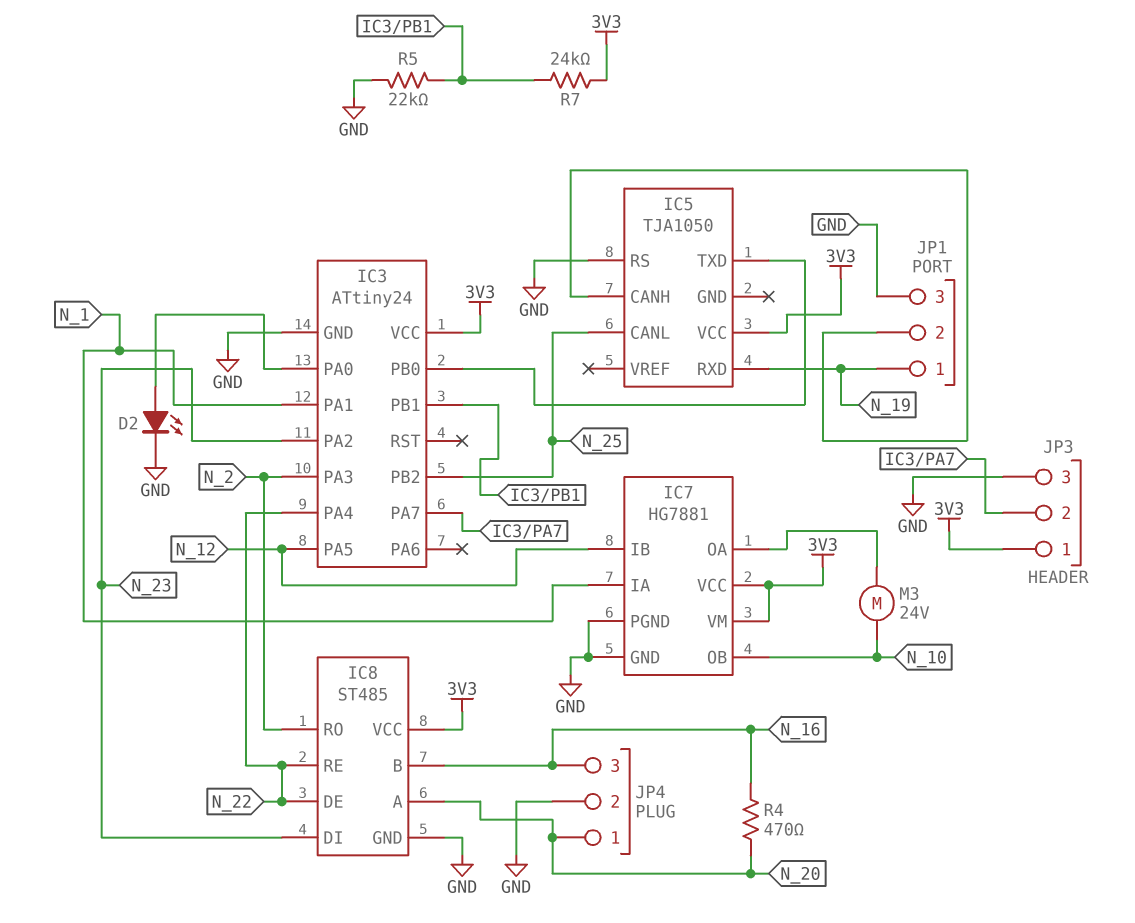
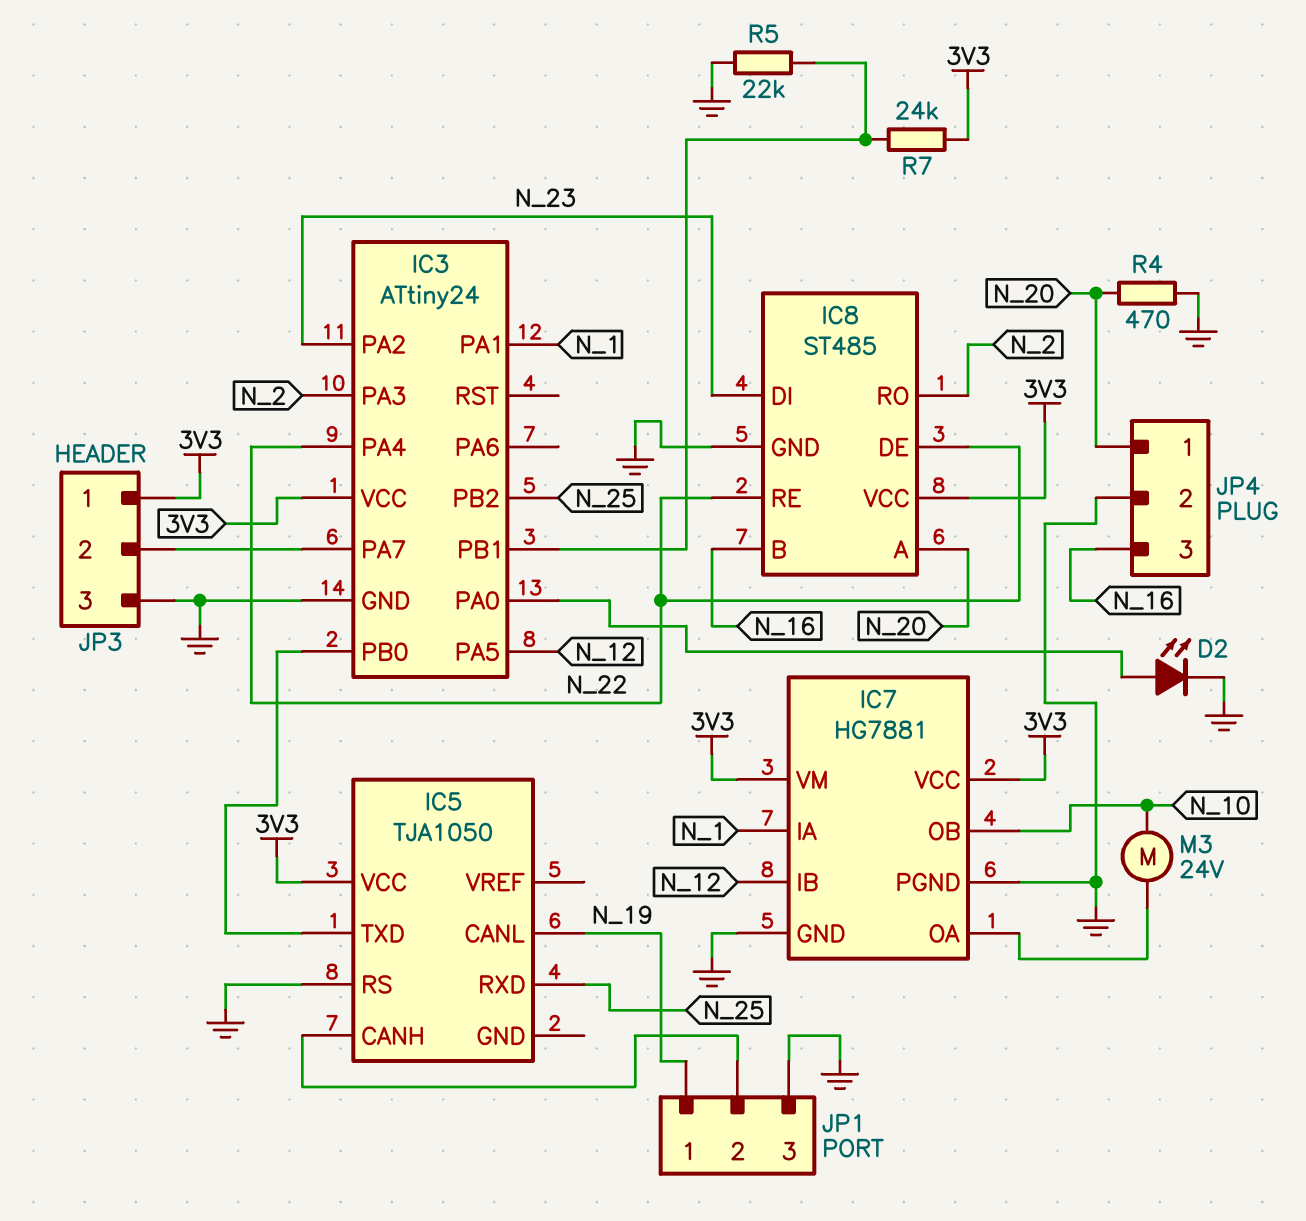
IC5 pin CANL: N_25 -> N_19
IC5 pin RXD: N_19 -> N_25
R4: 470 (N_16, N_20) -> 470 (GND, N_20)

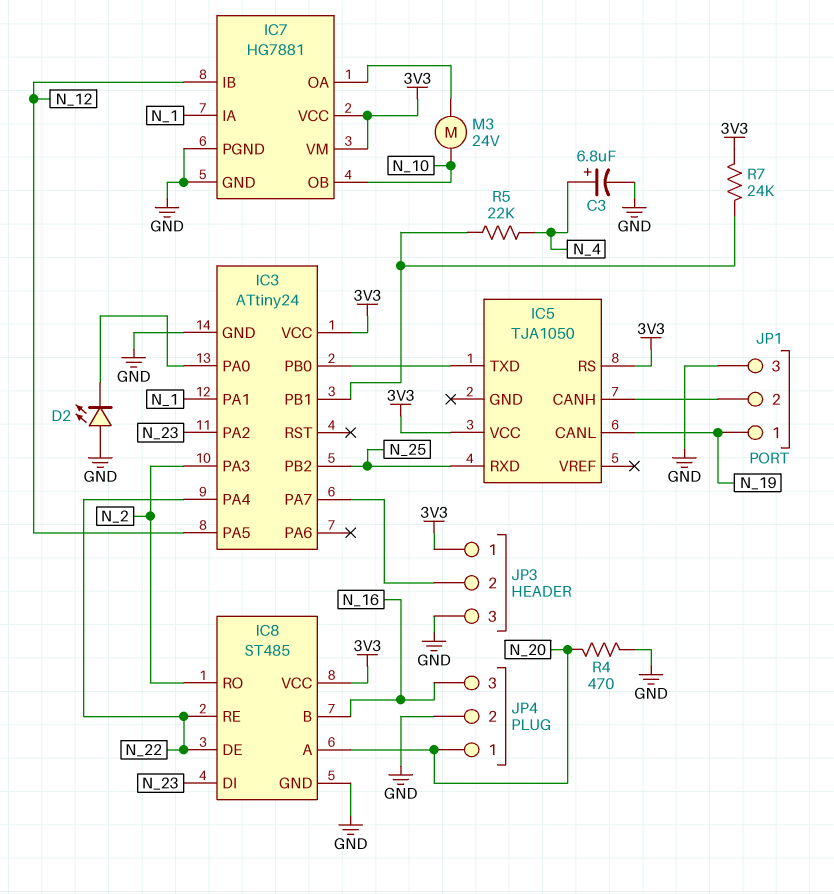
C3: none -> 6.8uF (plus N_4, minus GND)
D2: LED (A IC3/PA0, K GND) -> LED (A GND, K IC3/PA0)
IC5 pin RS: GND -> 3V3
R5: 22k (GND, IC3/PB1) -> 22k (IC3/PB1, N_4)

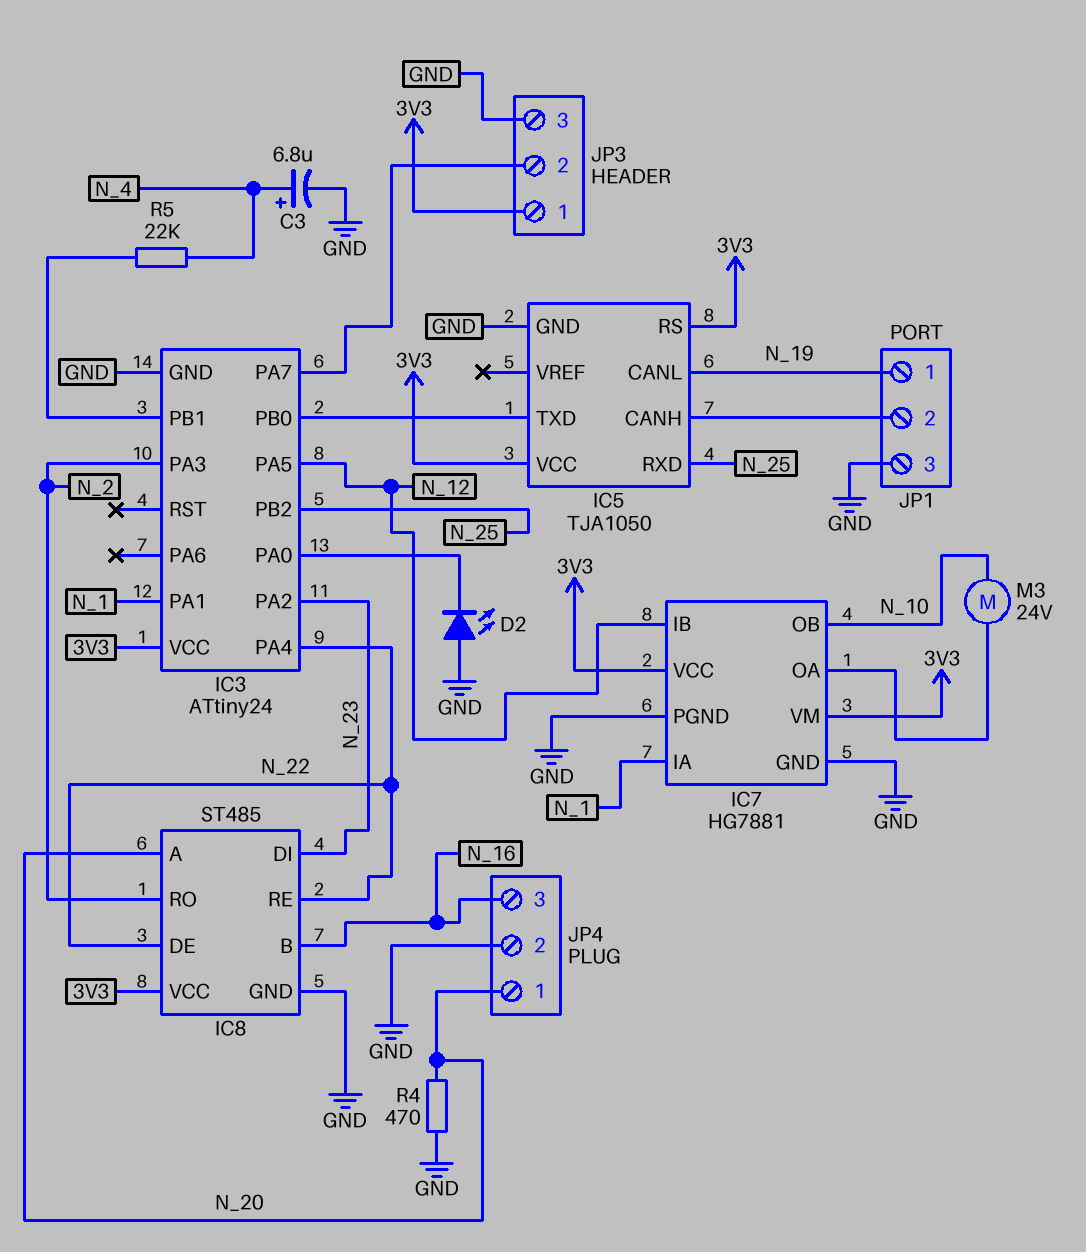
IC5 pin GND: none -> GND
R7: 24k (3V3, IC3/PB1) -> none

